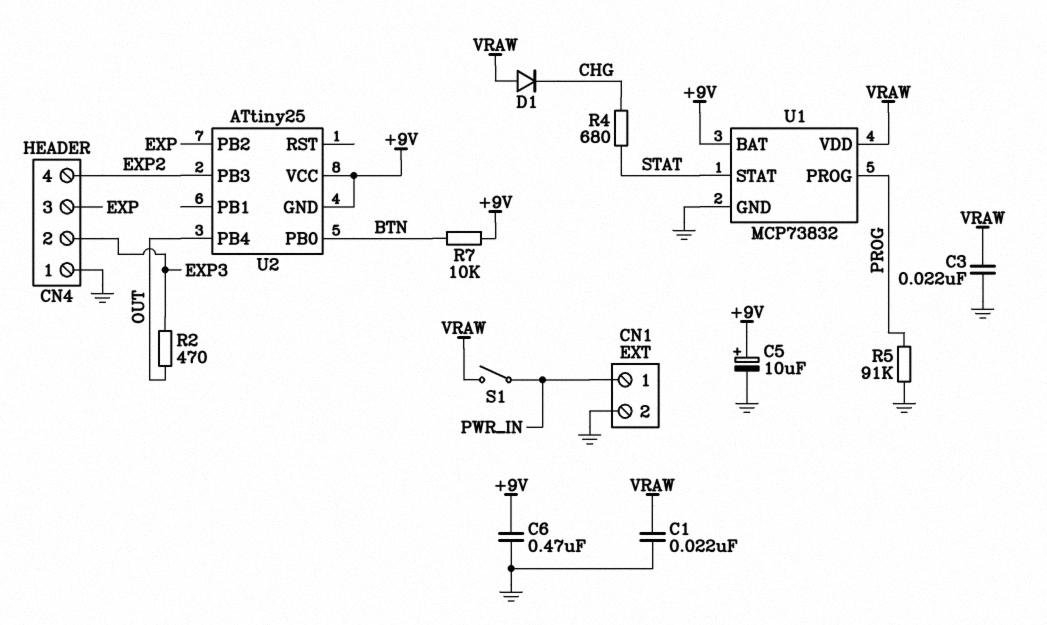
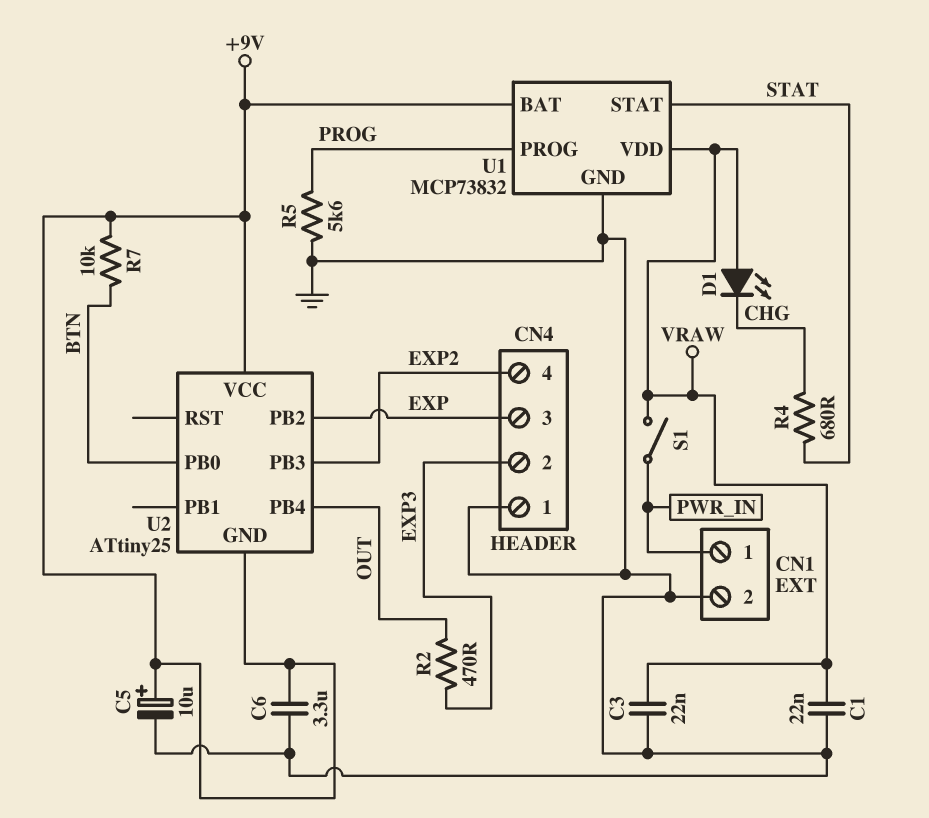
C6: 470nF (+9V, GND) -> 3.3uF (+9V, GND)
D1: diode (A VRAW, K CHG) -> LED (A VRAW, K CHG)
R5: 91k (GND, PROG) -> 5.6k (GND, PROG)

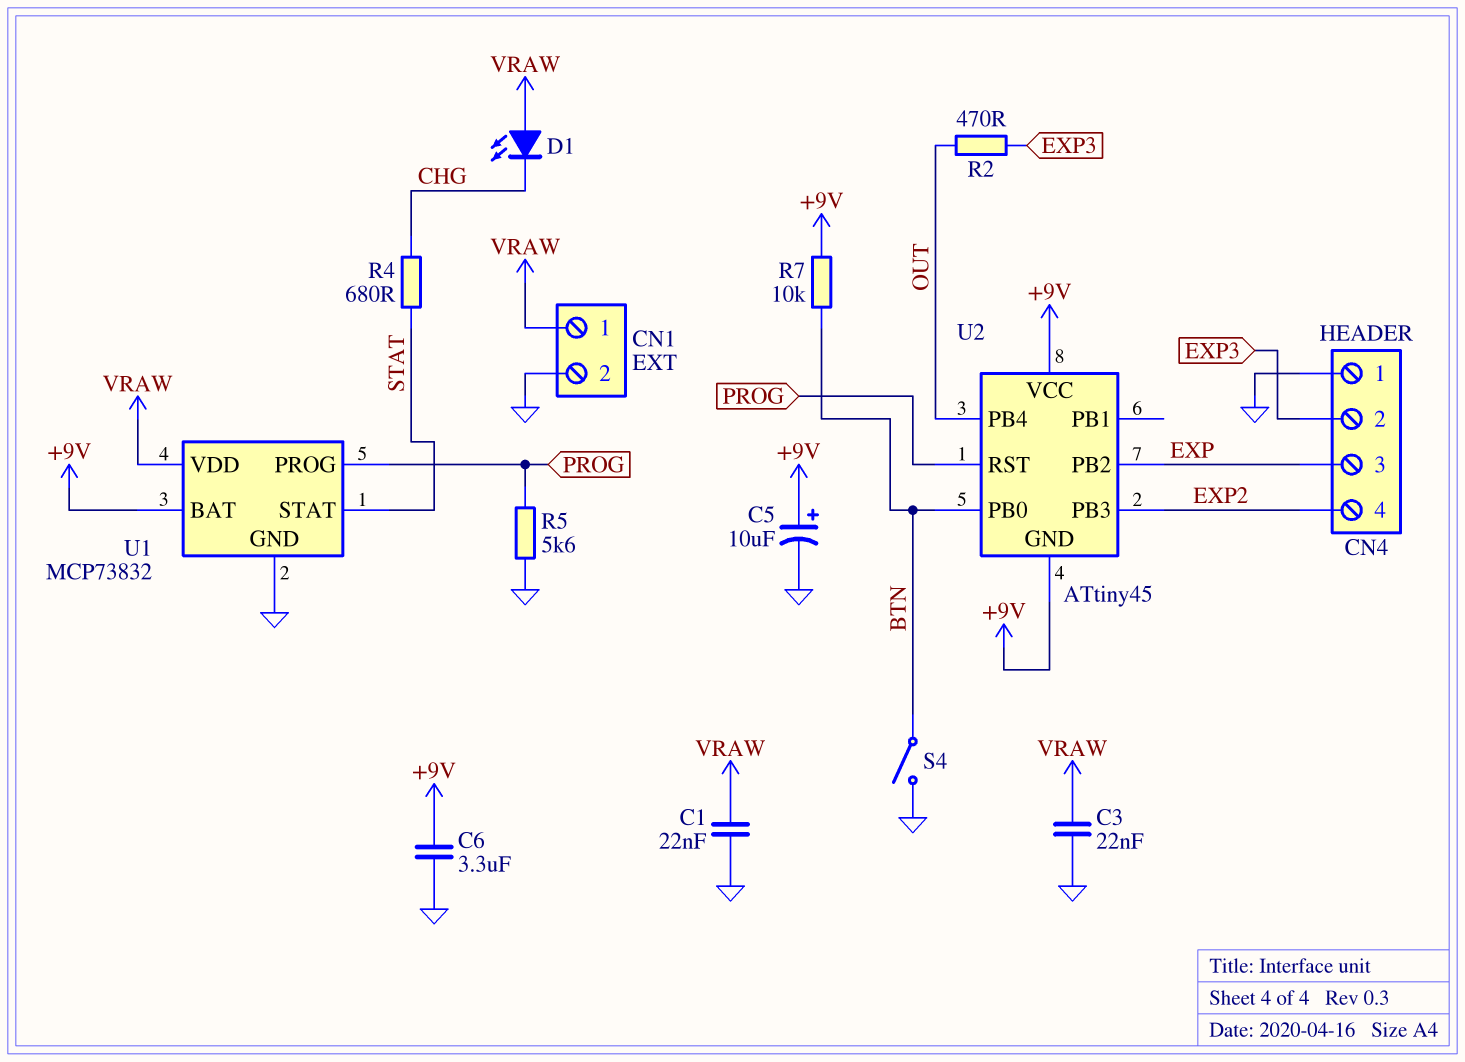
CN1 pin 1: PWR_IN -> VRAW
S1: switch (PWR_IN, VRAW) -> none
S4: none -> switch (BTN, GND)
U2: ATtiny25 -> ATtiny45
U2 pin RST: none -> PROG

